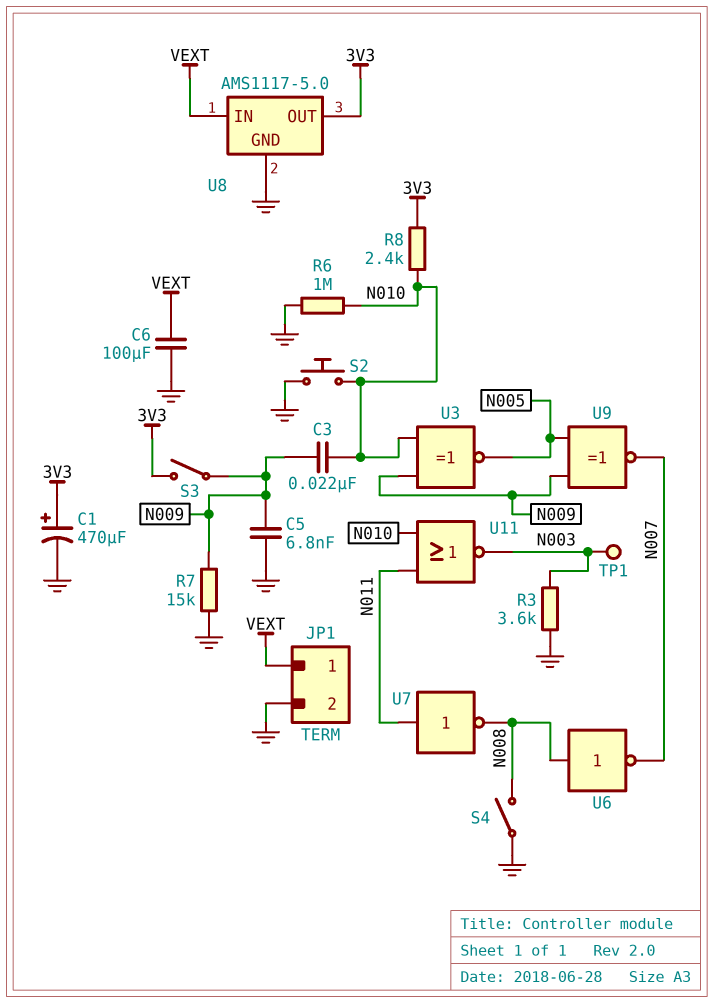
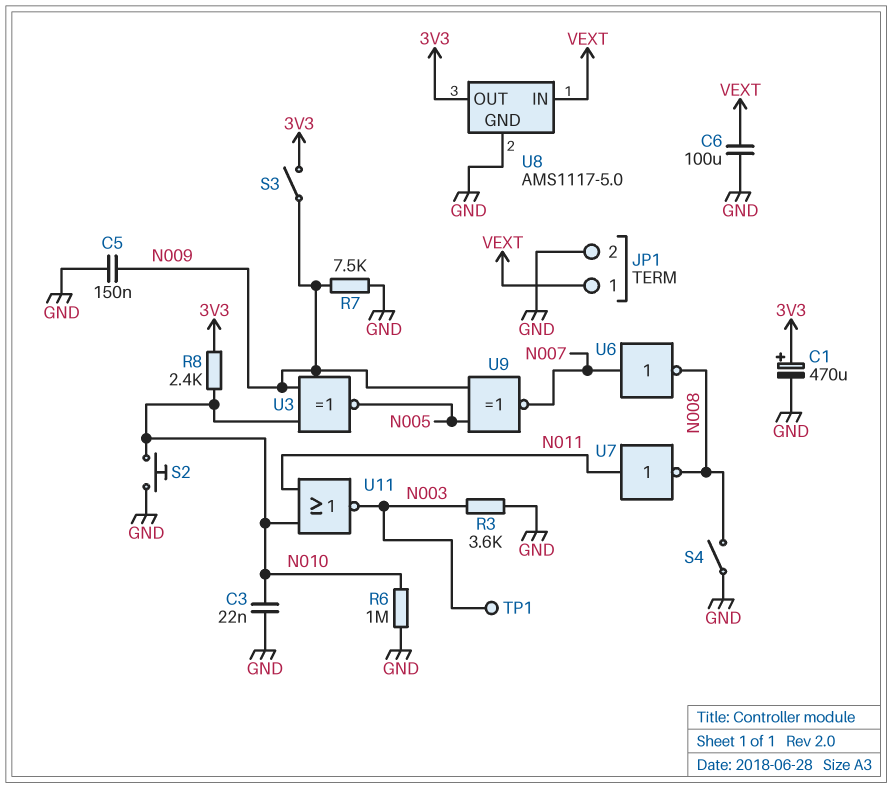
C3: 22nF (N009, N010) -> 22nF (GND, N010)
C5: 6.8nF (GND, N009) -> 150nF (GND, N009)
R7: 15k (GND, N009) -> 7.5k (GND, N009)
U6: NOT (in N008, out N007) -> NOT (in N007, out N008)

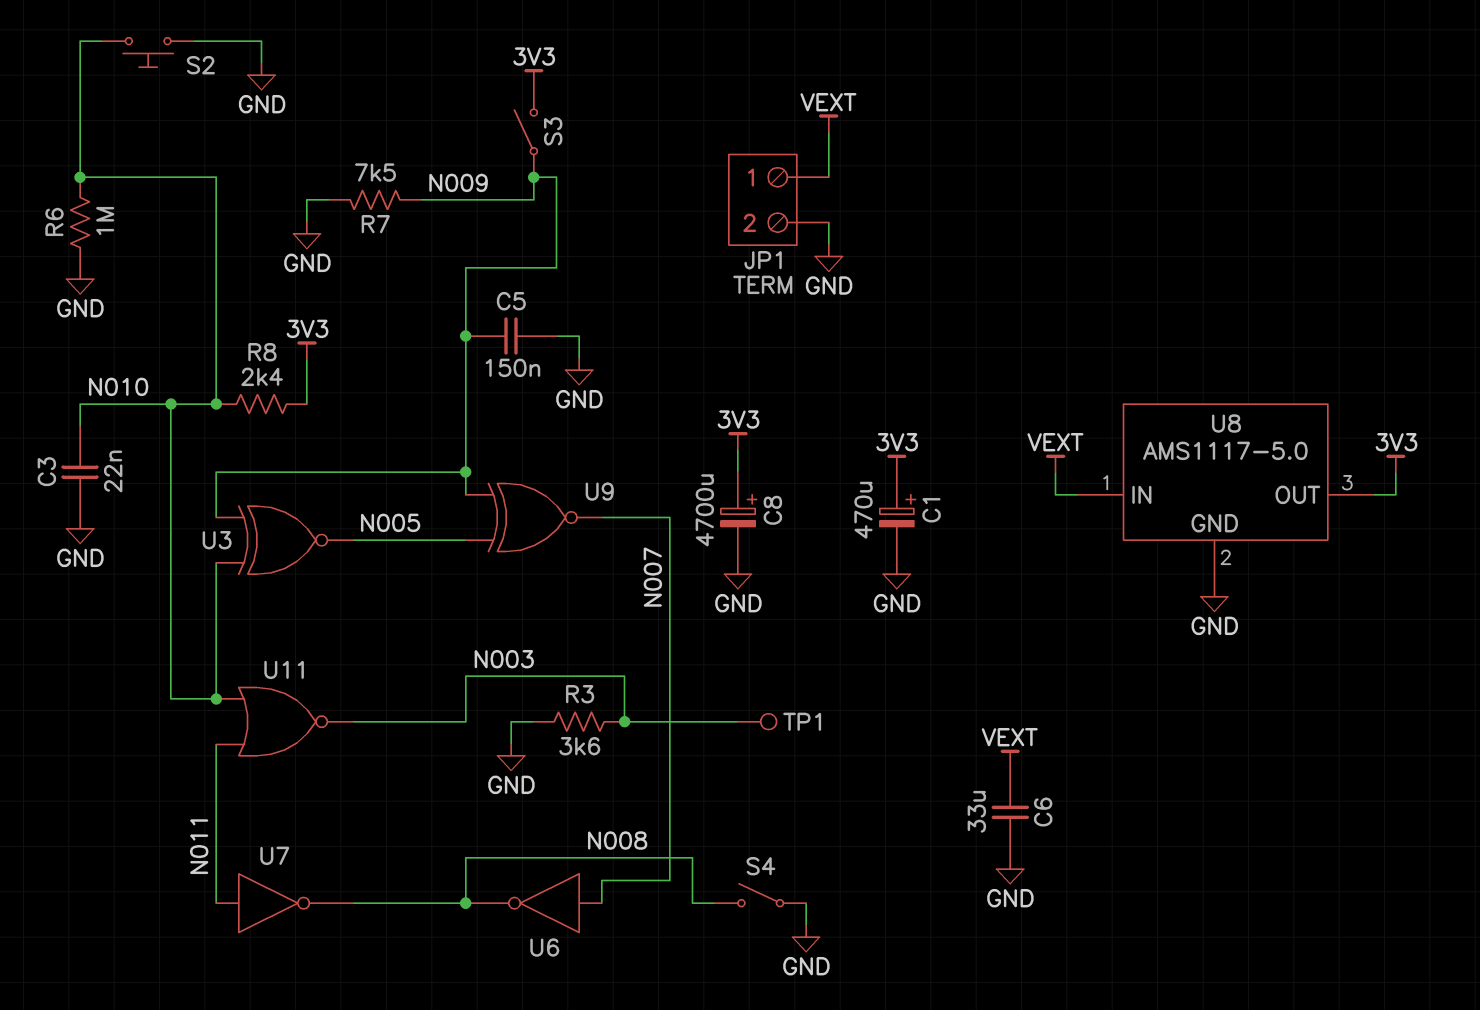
C6: 100uF (GND, VEXT) -> 33uF (GND, VEXT)
C8: none -> 4700uF (plus 3V3, minus GND)

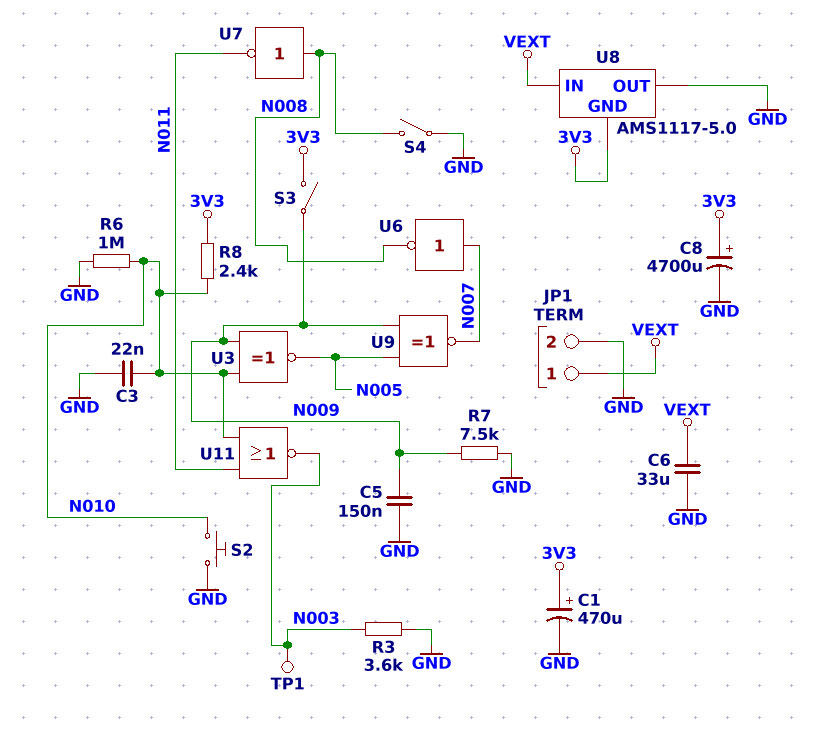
U7: NOT (in N011, out N008) -> NOT (in N008, out N011)
U8 pin GND: GND -> 3V3
U8 pin OUT: 3V3 -> GND

